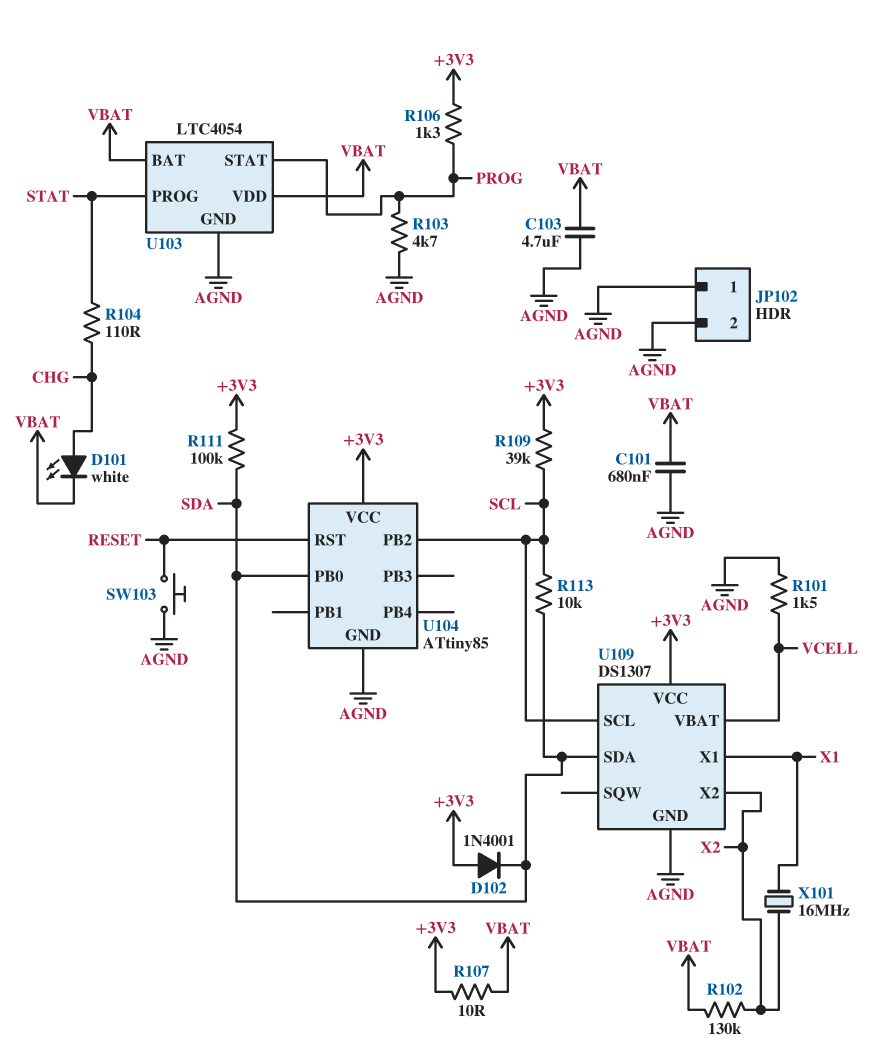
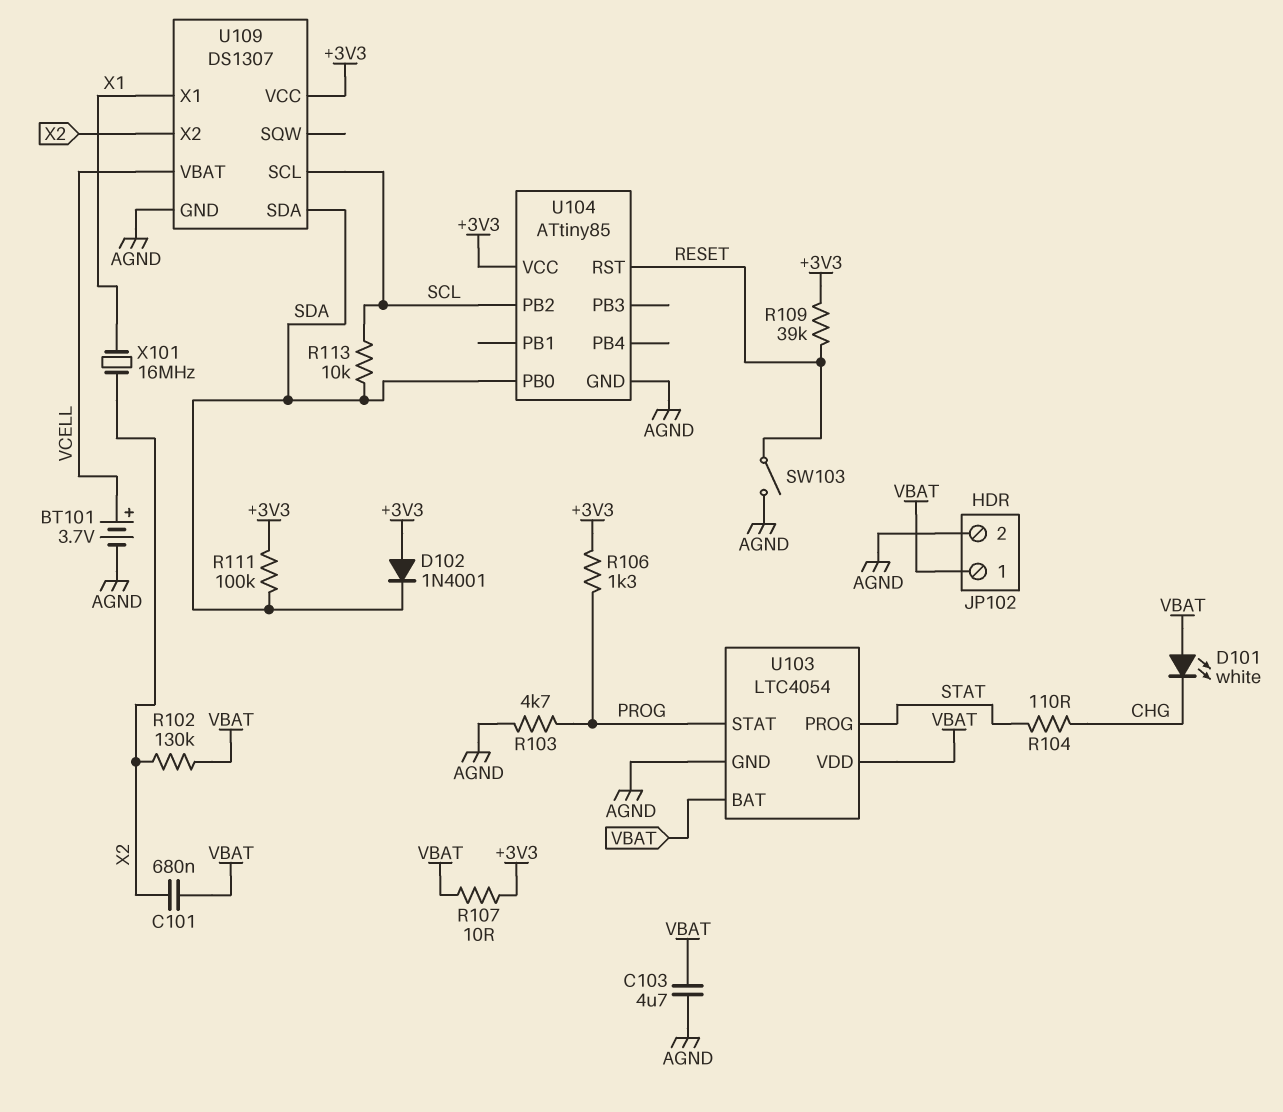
BT101: none -> 3.7V (plus VCELL, minus AGND)
C101: 680nF (AGND, VBAT) -> 680nF (VBAT, X2)
D101: LED white (A CHG, K VBAT) -> LED white (A VBAT, K CHG)
JP102 pin 1: AGND -> VBAT
R101: 1.5k (AGND, VCELL) -> none
R109: 39k (+3V3, SCL) -> 39k (+3V3, RESET)
SW103: button (AGND, RESET) -> switch (AGND, RESET)

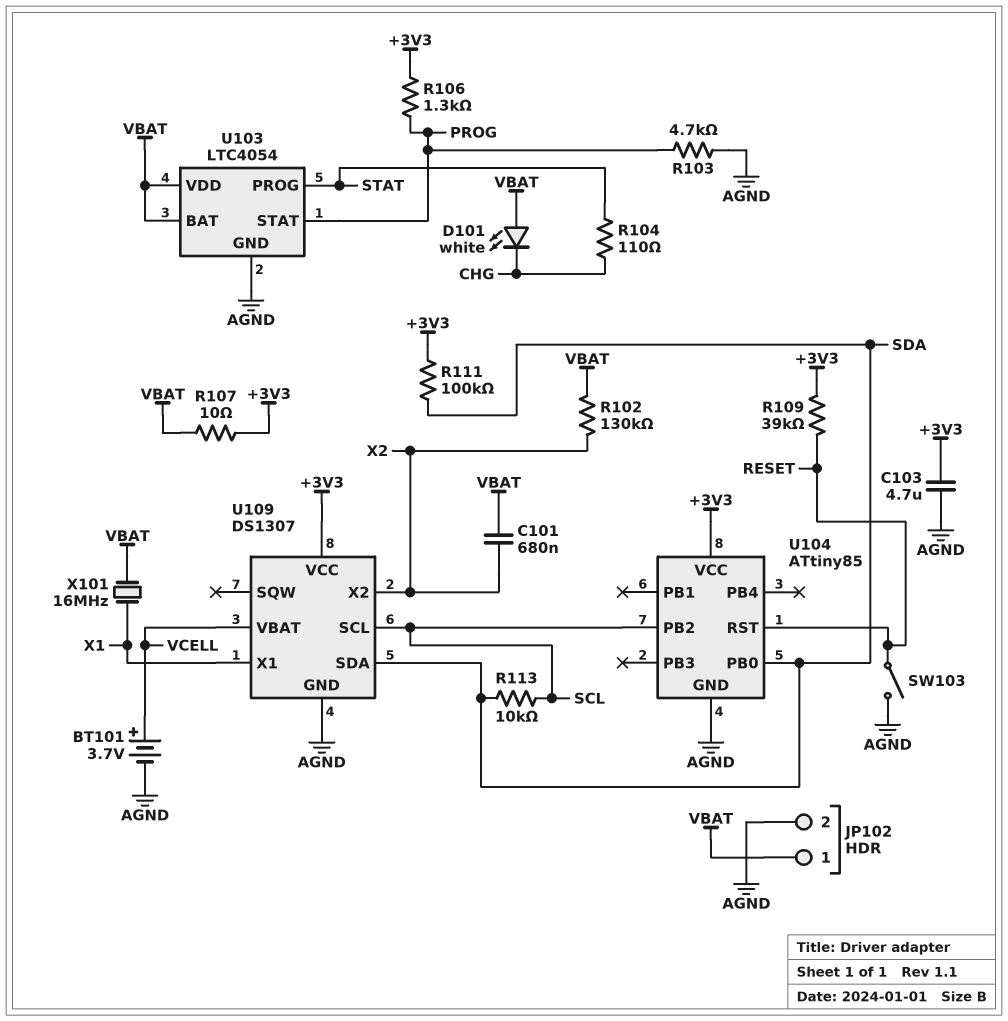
C103: 4.7uF (AGND, VBAT) -> 4.7uF (+3V3, AGND)
D102: diode 1N4001 (A +3V3, K SDA) -> none
X101: 16MHz (X1, X2) -> 16MHz (VBAT, X1)

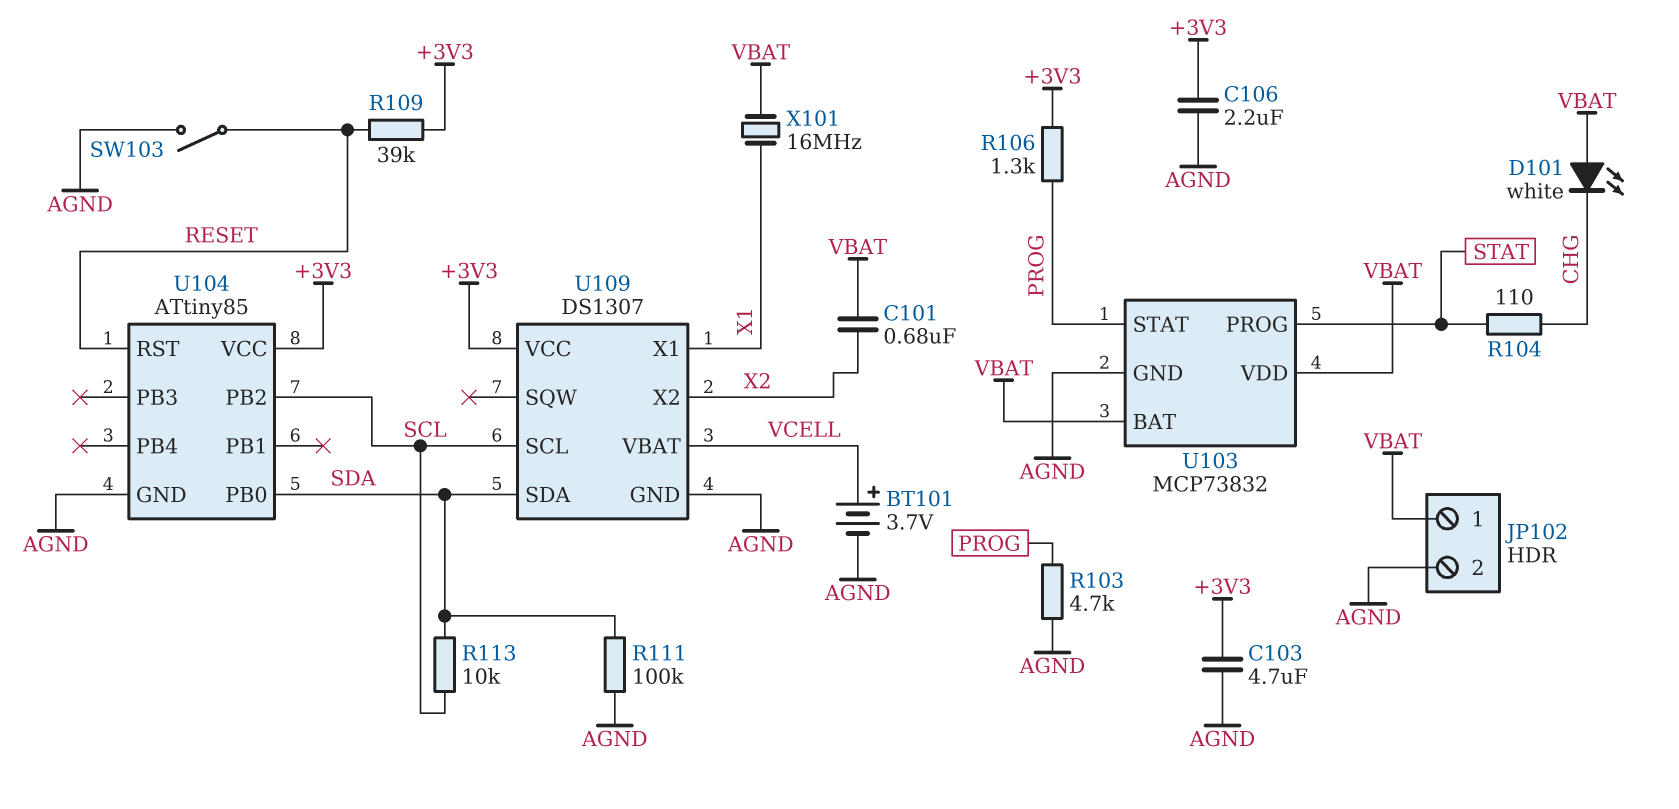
C106: none -> 2.2uF (+3V3, AGND)
R102: 130k (VBAT, X2) -> none
R107: 10 (+3V3, VBAT) -> none
R111: 100k (+3V3, SDA) -> 100k (AGND, SDA)
U103: LTC4054 -> MCP73832

